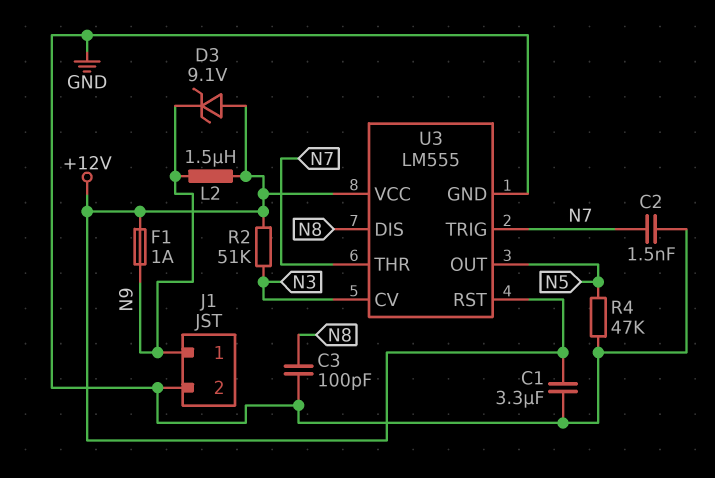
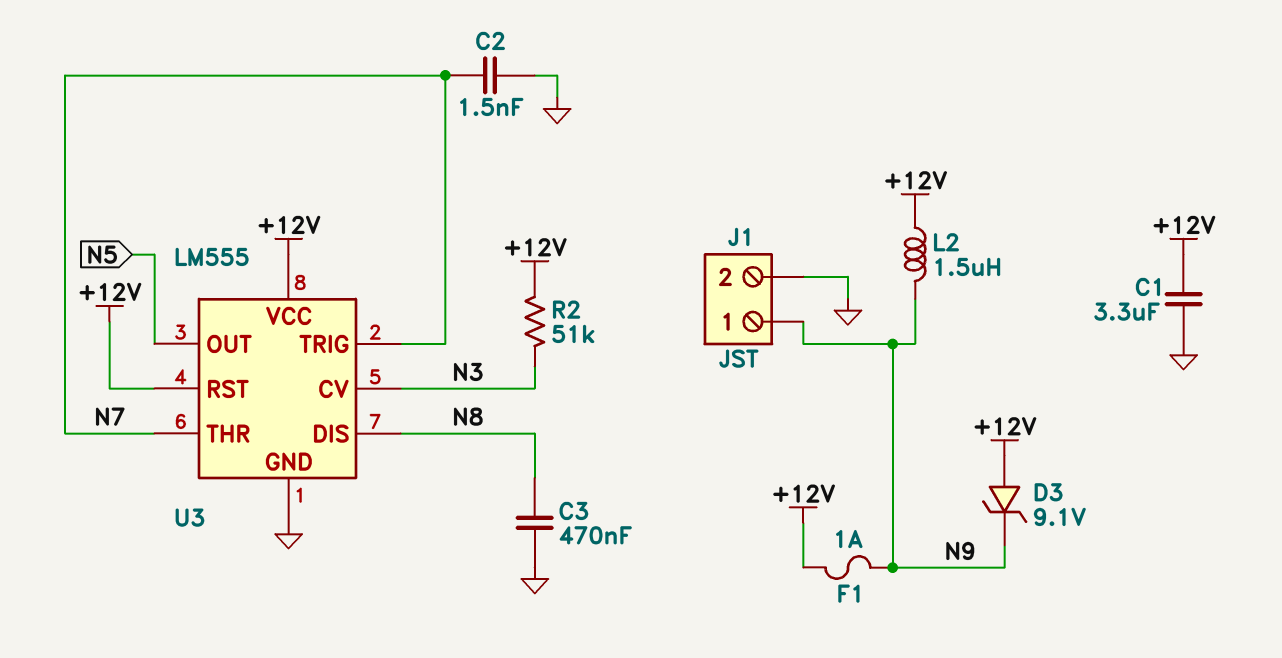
C3: 100pF (GND, N8) -> 470nF (GND, N8)
R4: 47k (GND, N5) -> none

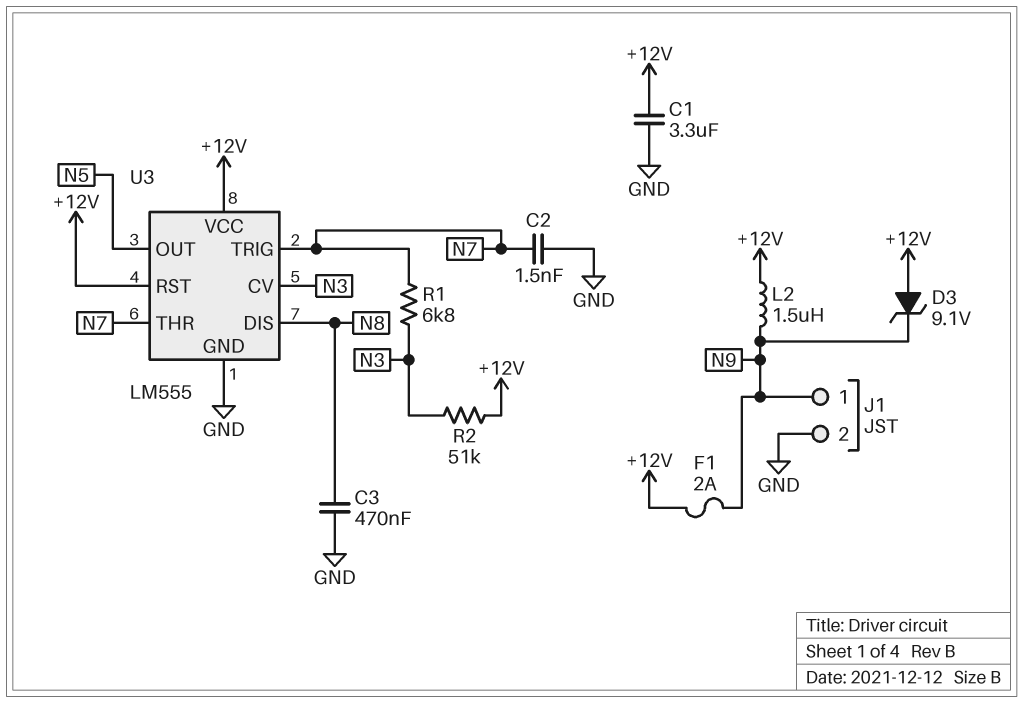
F1: 1A (+12V, N9) -> 2A (+12V, N9)
R1: none -> 6.8k (N3, N7)

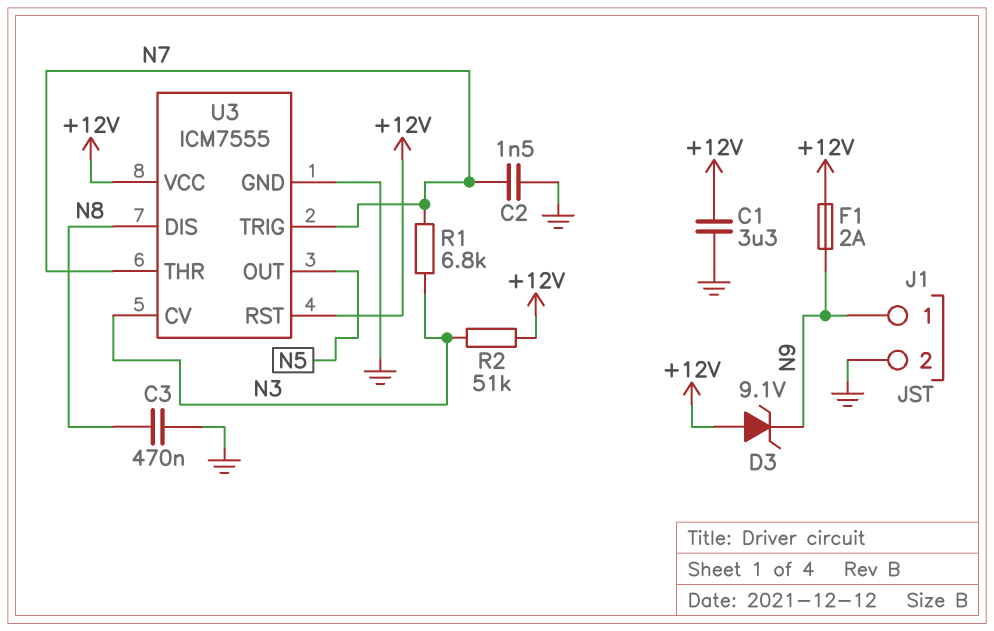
L2: 1.5uH (+12V, N9) -> none
U3: LM555 -> ICM7555

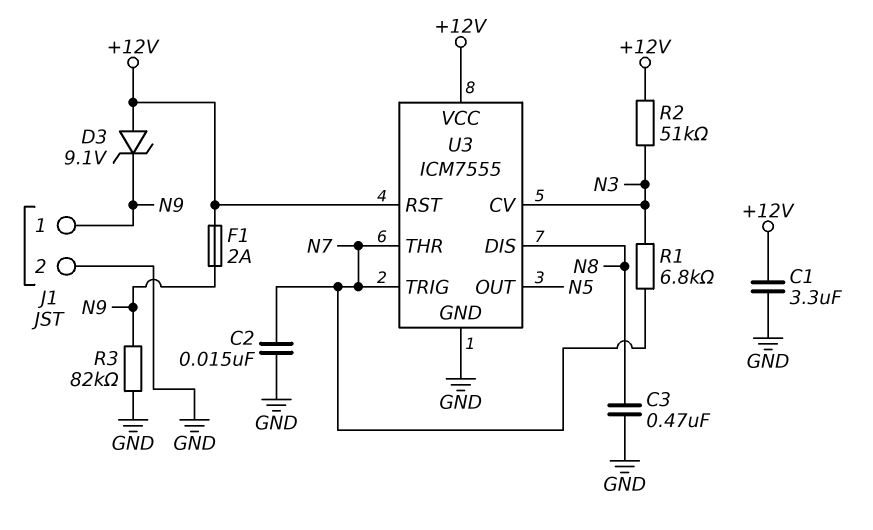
C2: 1.5nF (GND, N7) -> 15nF (GND, N7)
R3: none -> 82k (GND, N9)

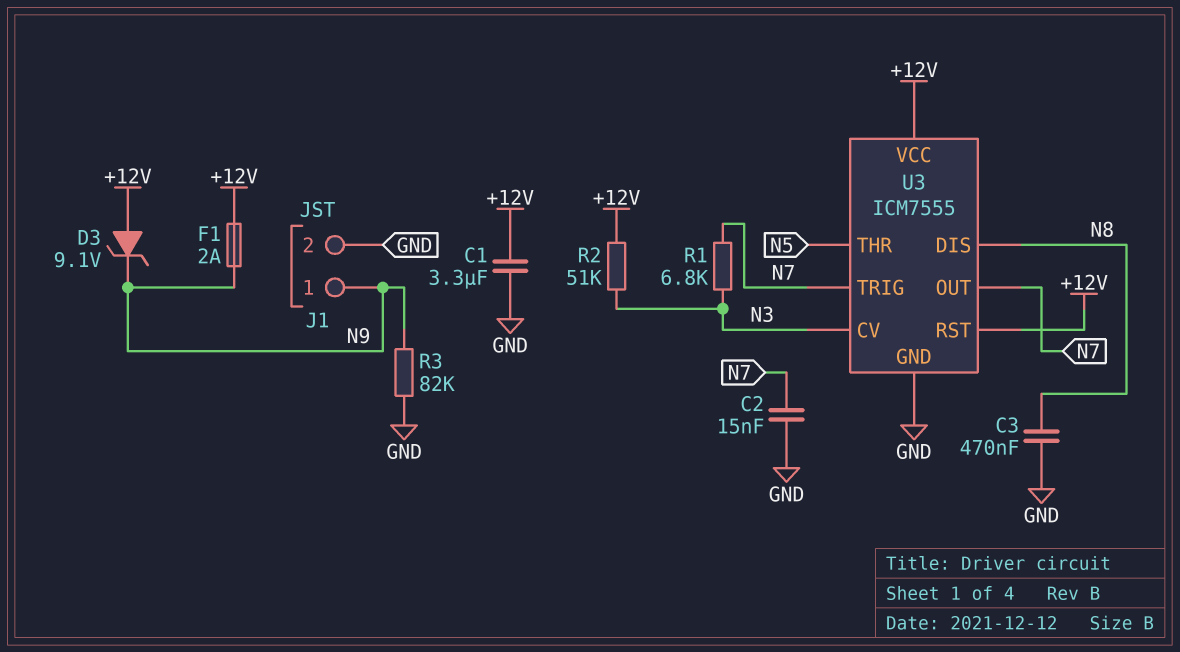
U3 pin OUT: N5 -> N7
U3 pin THR: N7 -> N5

